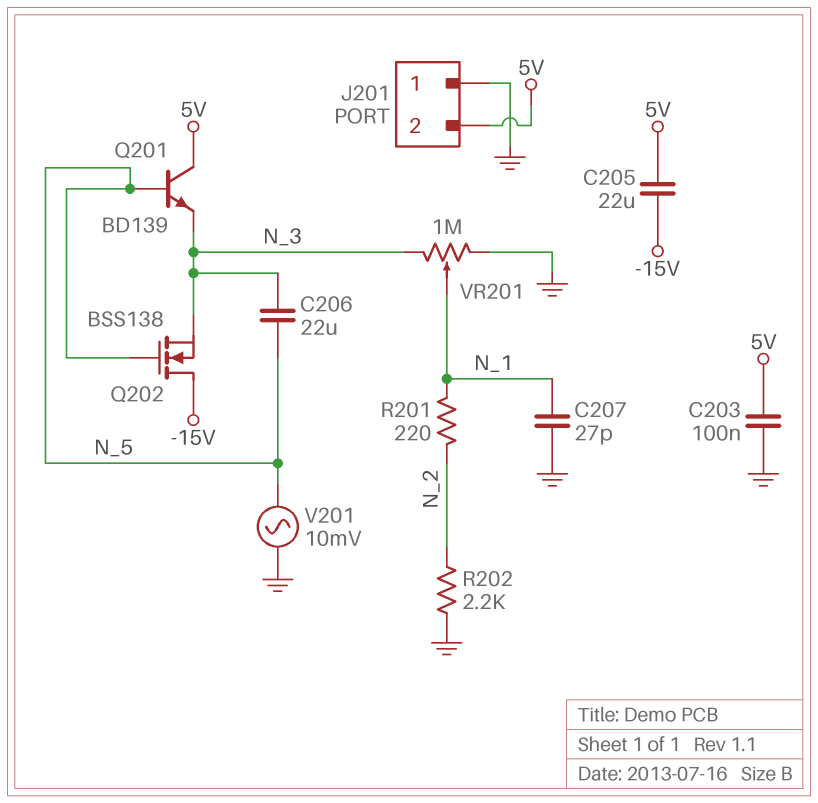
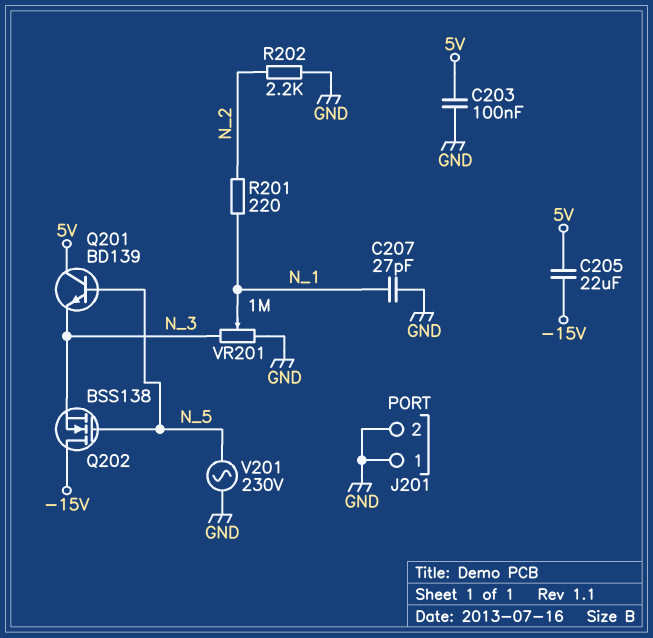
C206: 22uF (N_3, N_5) -> none
J201 pin 2: 5V -> GND
V201: AC 10mV (GND, N_5) -> AC 230V (GND, N_5)

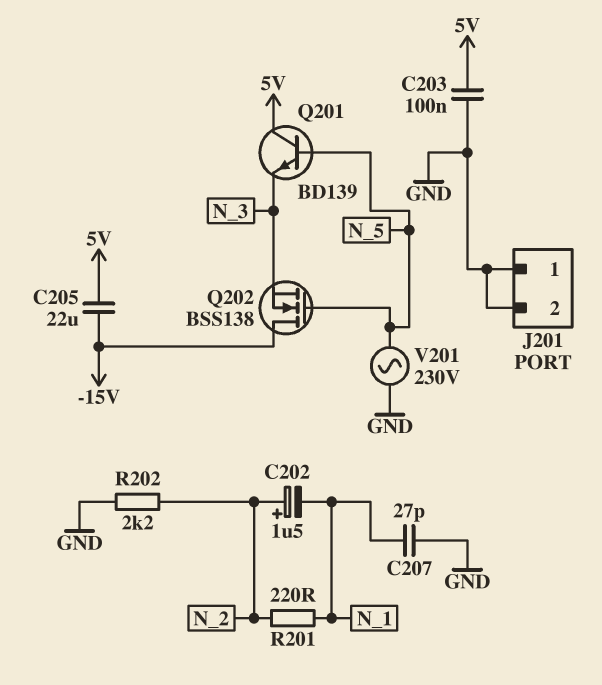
C202: none -> 1.5uF (plus N_2, minus N_1)
VR201: 1M (GND, N_3, wiper N_1) -> none

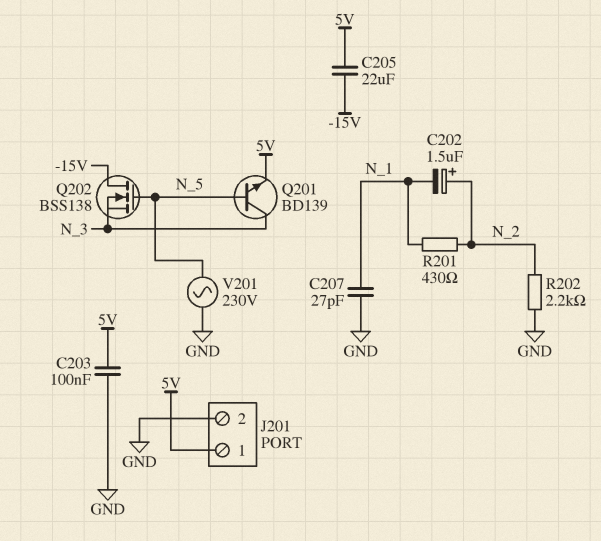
J201 pin 1: GND -> 5V
Q201: NPN BD139 (B N_5, C 5V, E N_3) -> NPN BD139 (B N_5, C N_3, E 5V)
R201: 220 (N_1, N_2) -> 430 (N_1, N_2)

